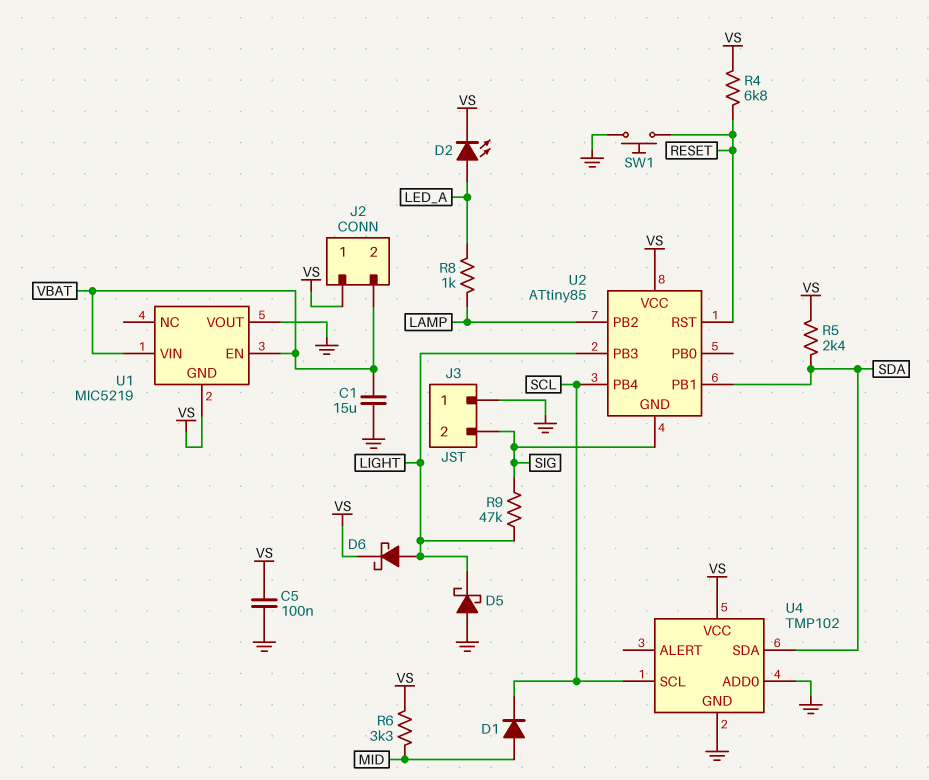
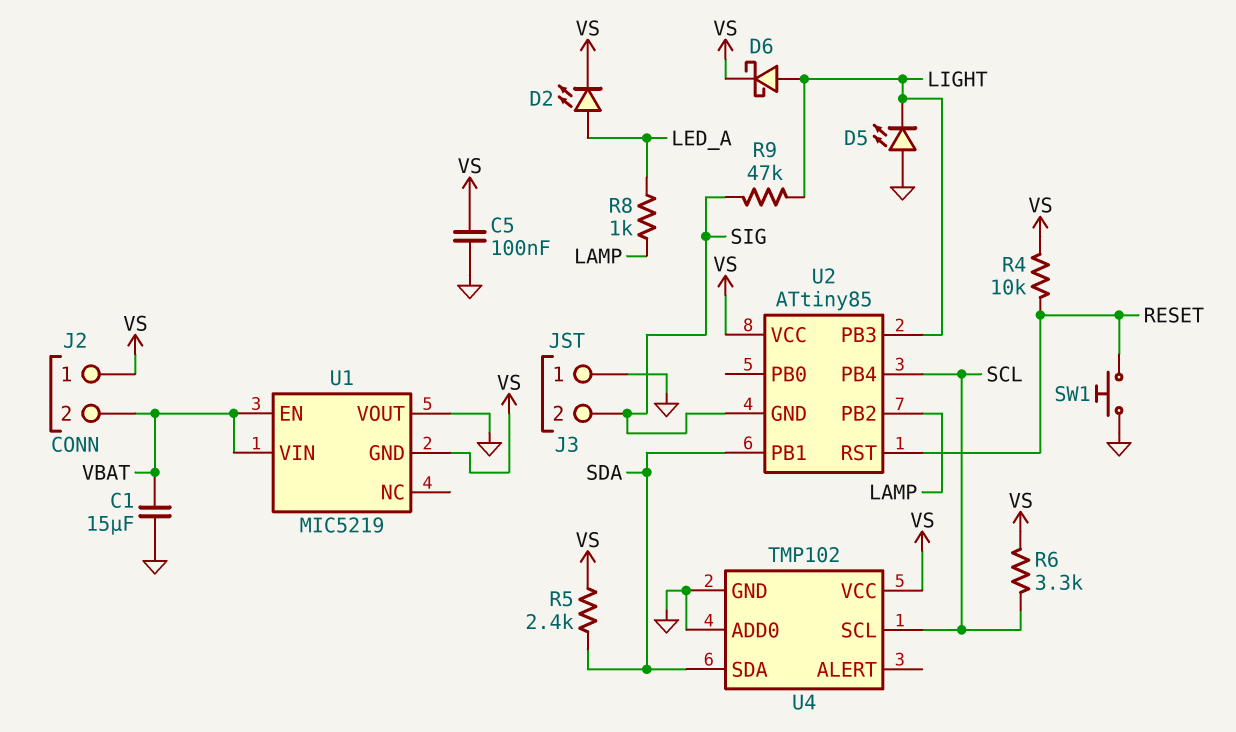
D1: diode (A MID, K SCL) -> none
D5: schottky (A GND, K LIGHT) -> LED (A GND, K LIGHT)
R4: 6.8k (RESET, VS) -> 10k (RESET, VS)
R6: 3.3k (MID, VS) -> 3.3k (SCL, VS)

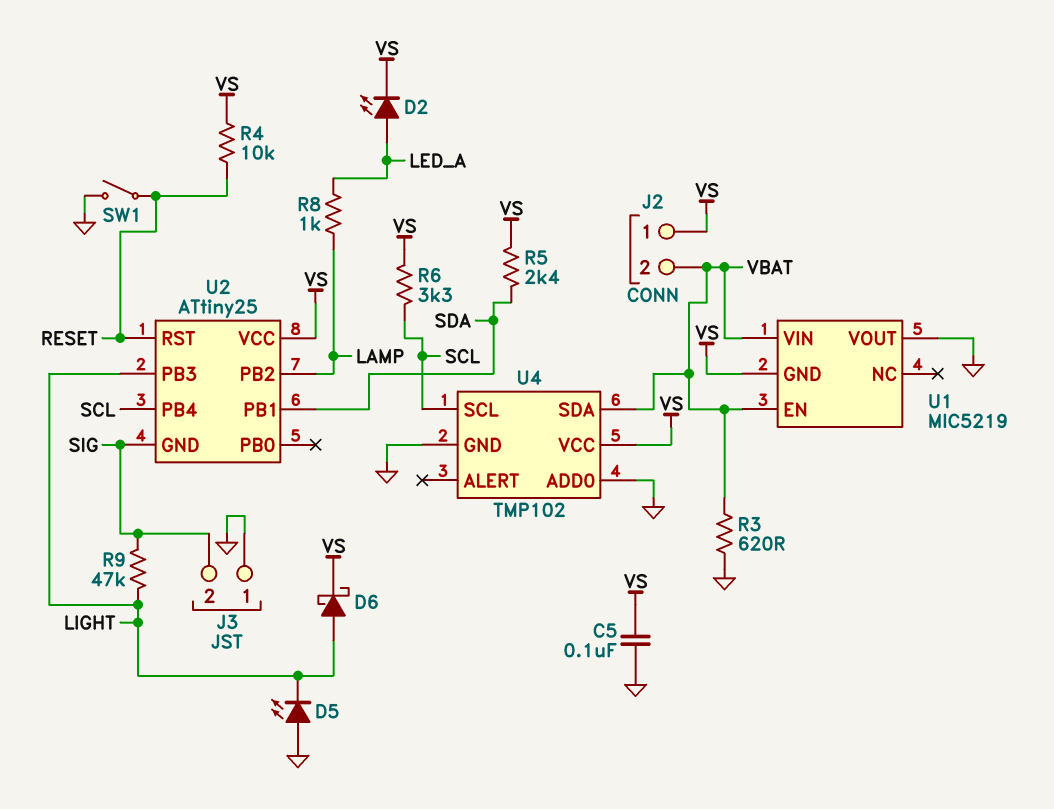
C1: 15uF (GND, VBAT) -> none
R3: none -> 620 (GND, VBAT)
SW1: button (GND, RESET) -> switch (GND, RESET)
U2: ATtiny85 -> ATtiny25
U4 pin SDA: SDA -> VBAT

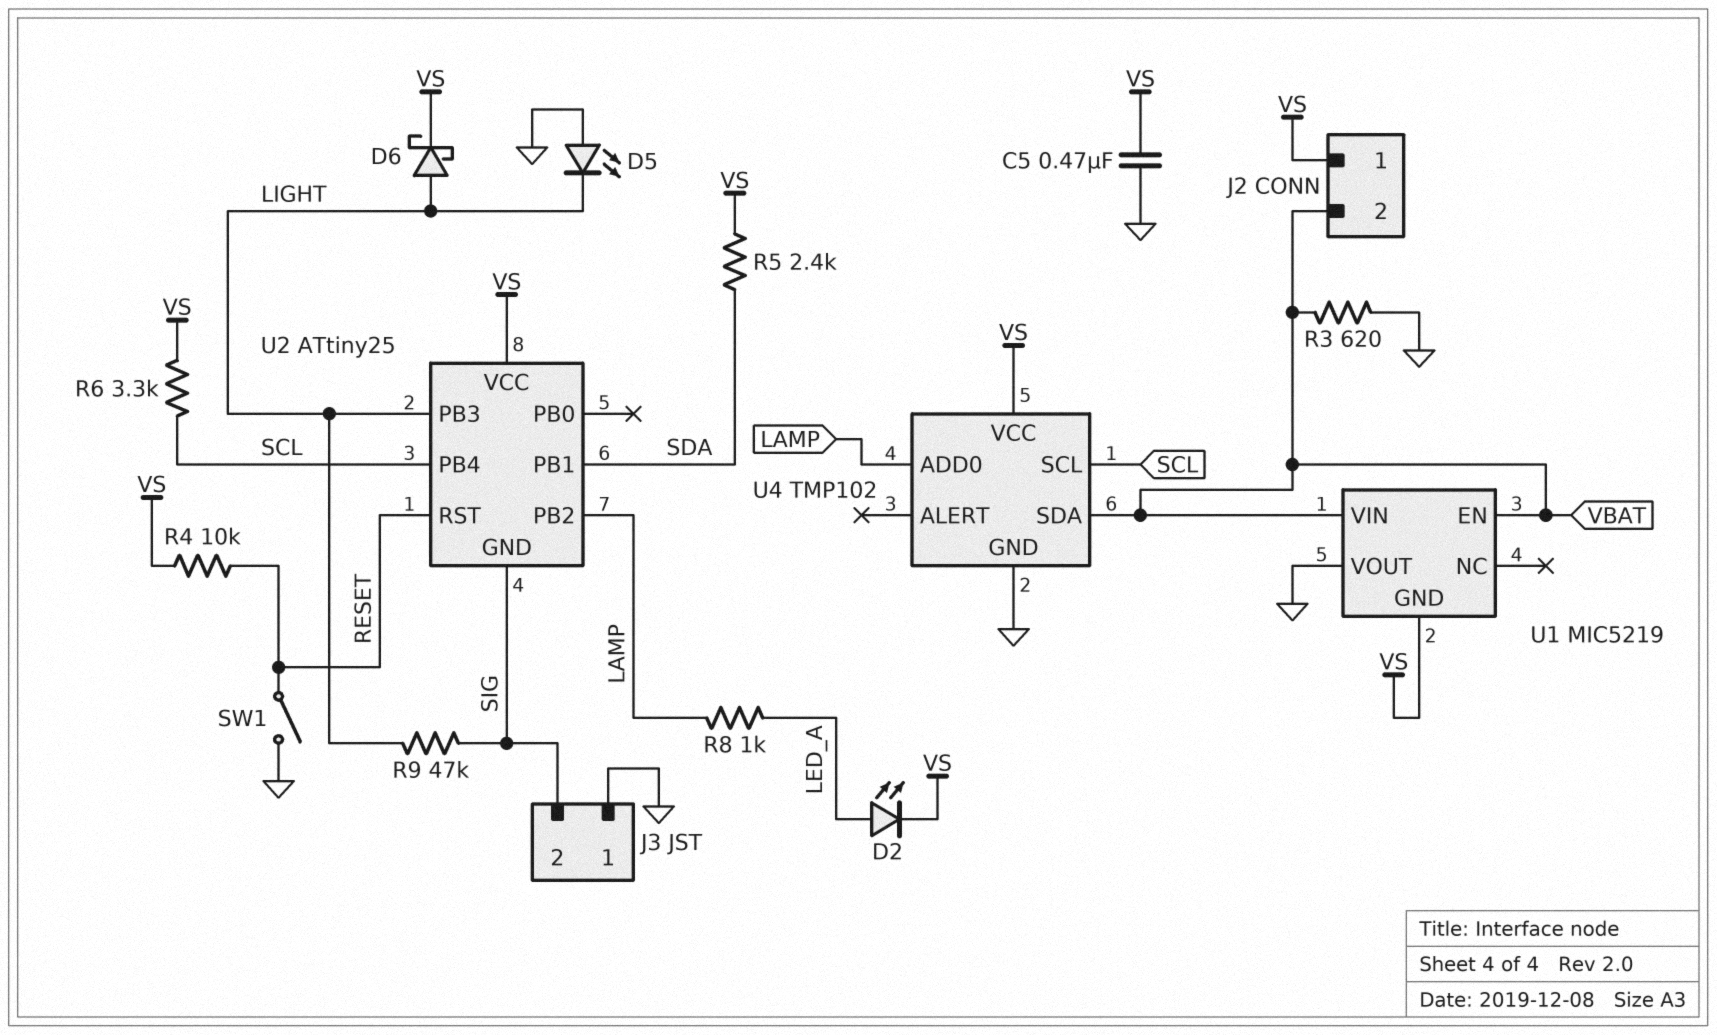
C5: 100nF (GND, VS) -> 470nF (GND, VS)
U4 pin ADD0: GND -> LAMP

